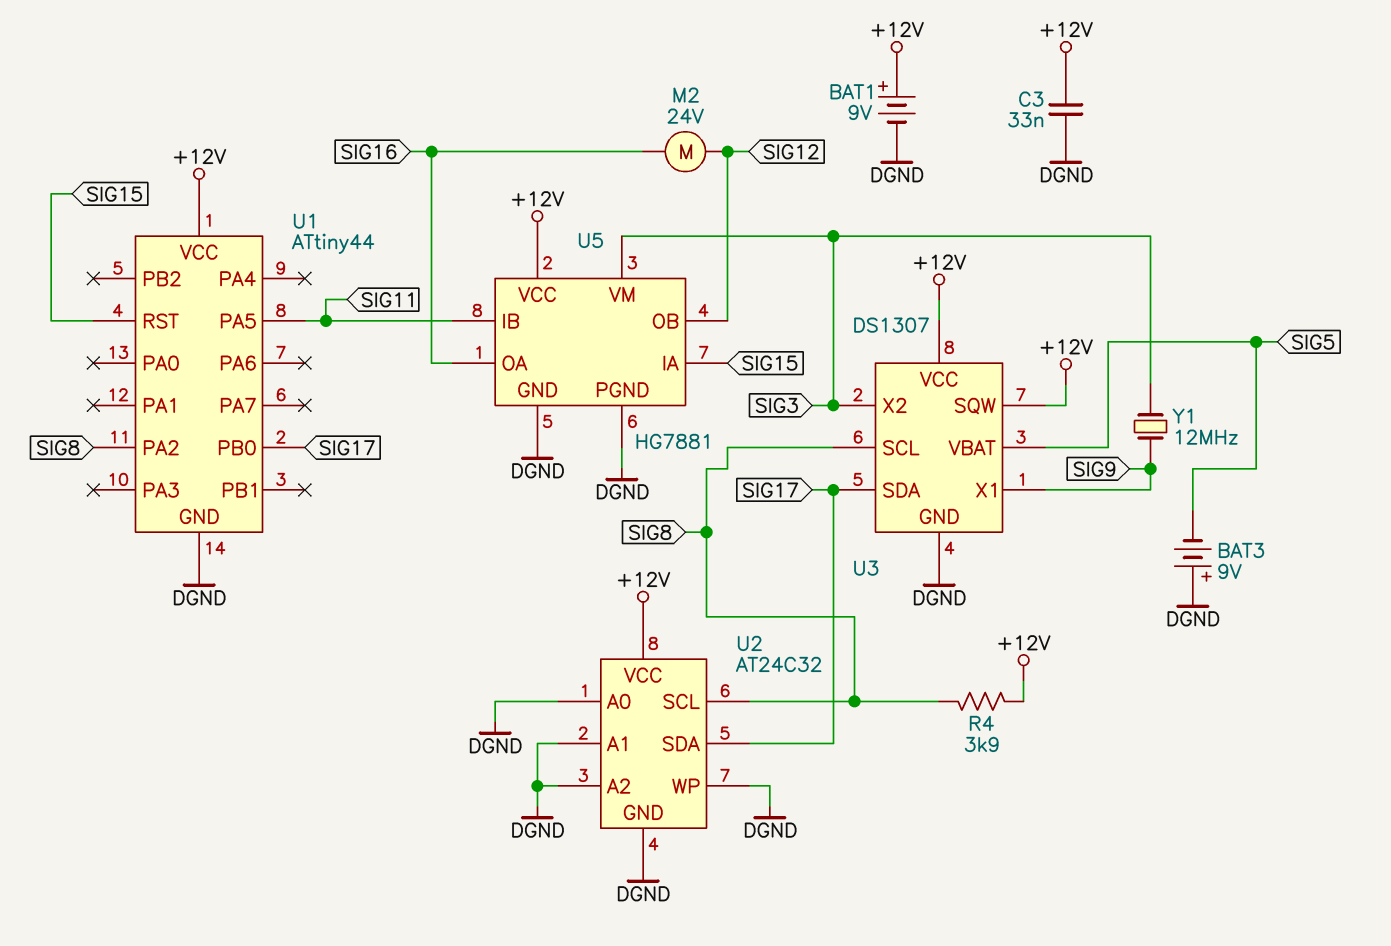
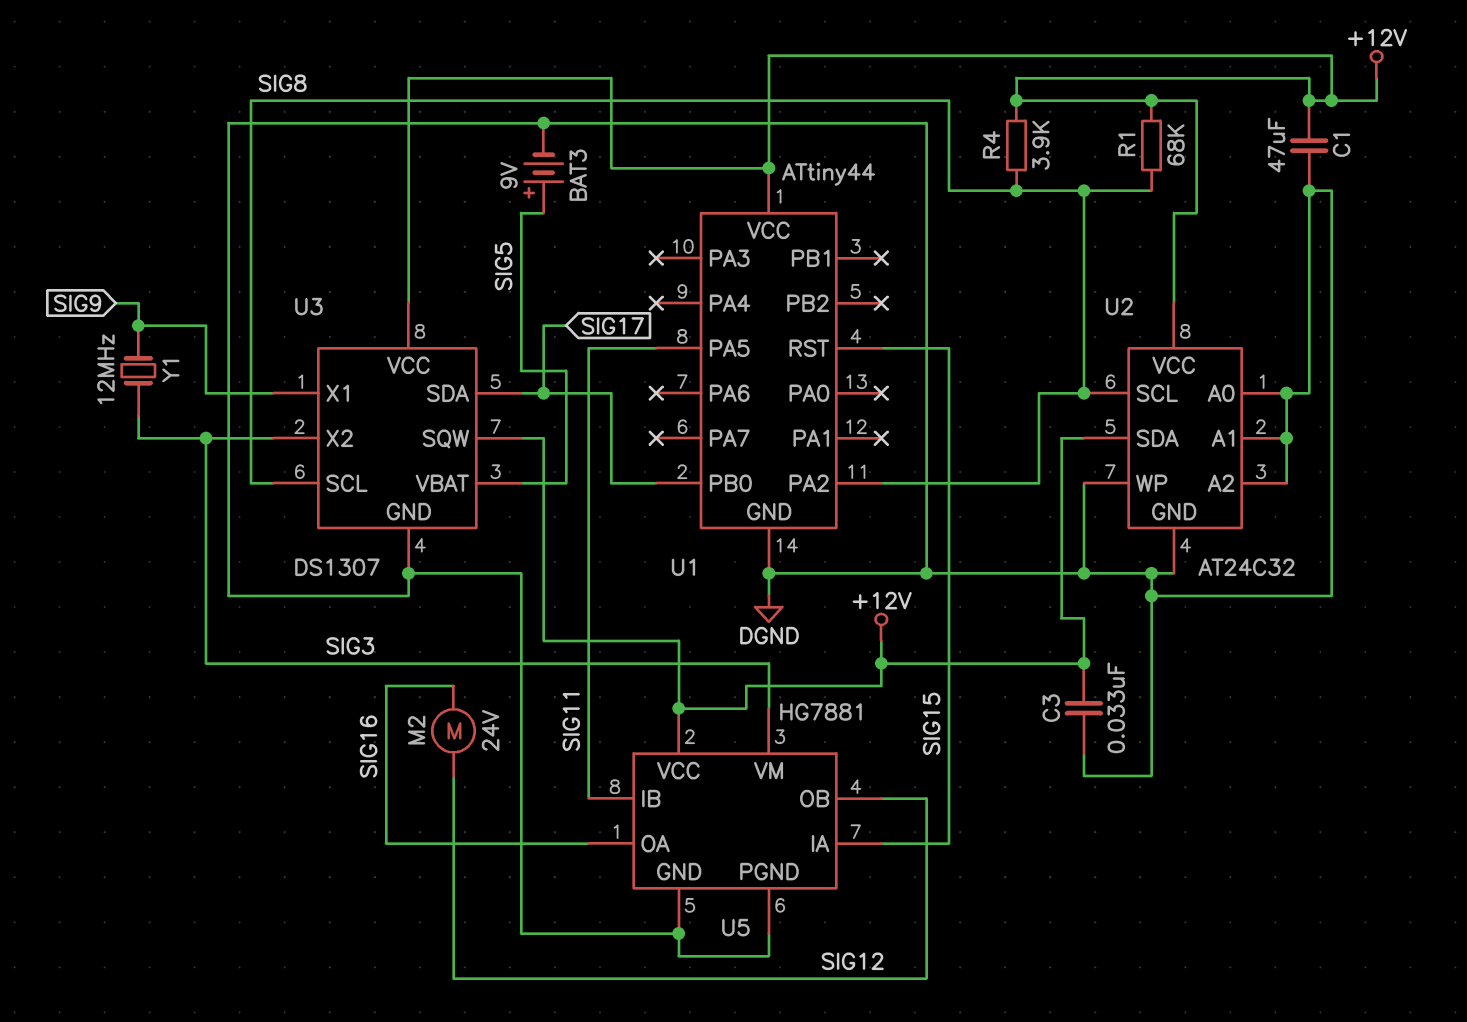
BAT1: 9V (plus +12V, minus DGND) -> none
BAT3: 9V (plus DGND, minus SIG5) -> 9V (plus SIG5, minus DGND)
C1: none -> 47uF (+12V, DGND)
R1: none -> 68k (+12V, SIG8)
U2 pin SDA: SIG17 -> +12V

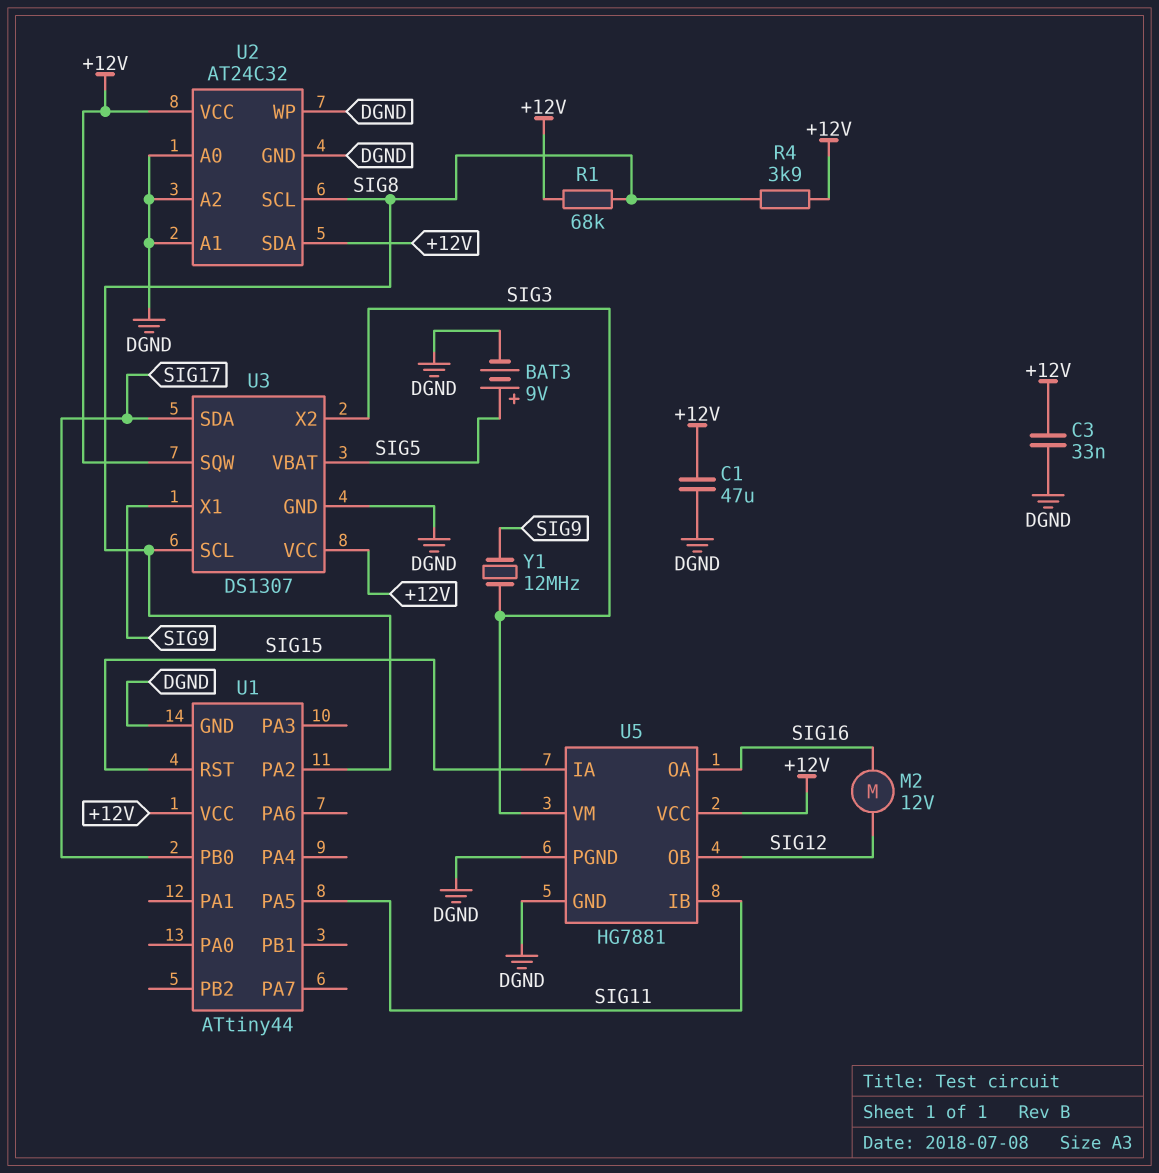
M2: motor 24V (SIG12, SIG16) -> motor 12V (SIG12, SIG16)

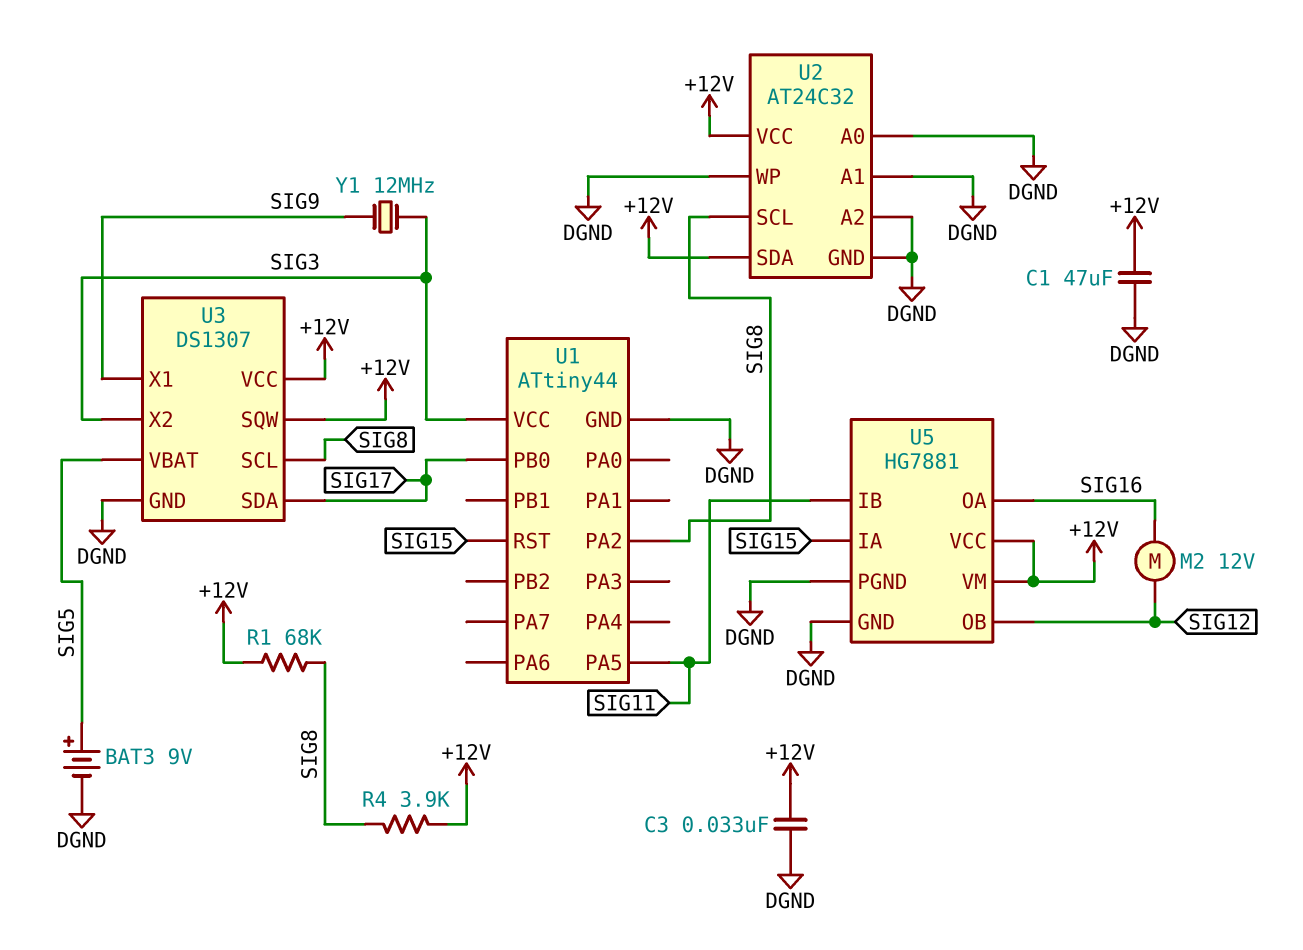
U1 pin VCC: +12V -> SIG3
U5 pin VM: SIG3 -> +12V

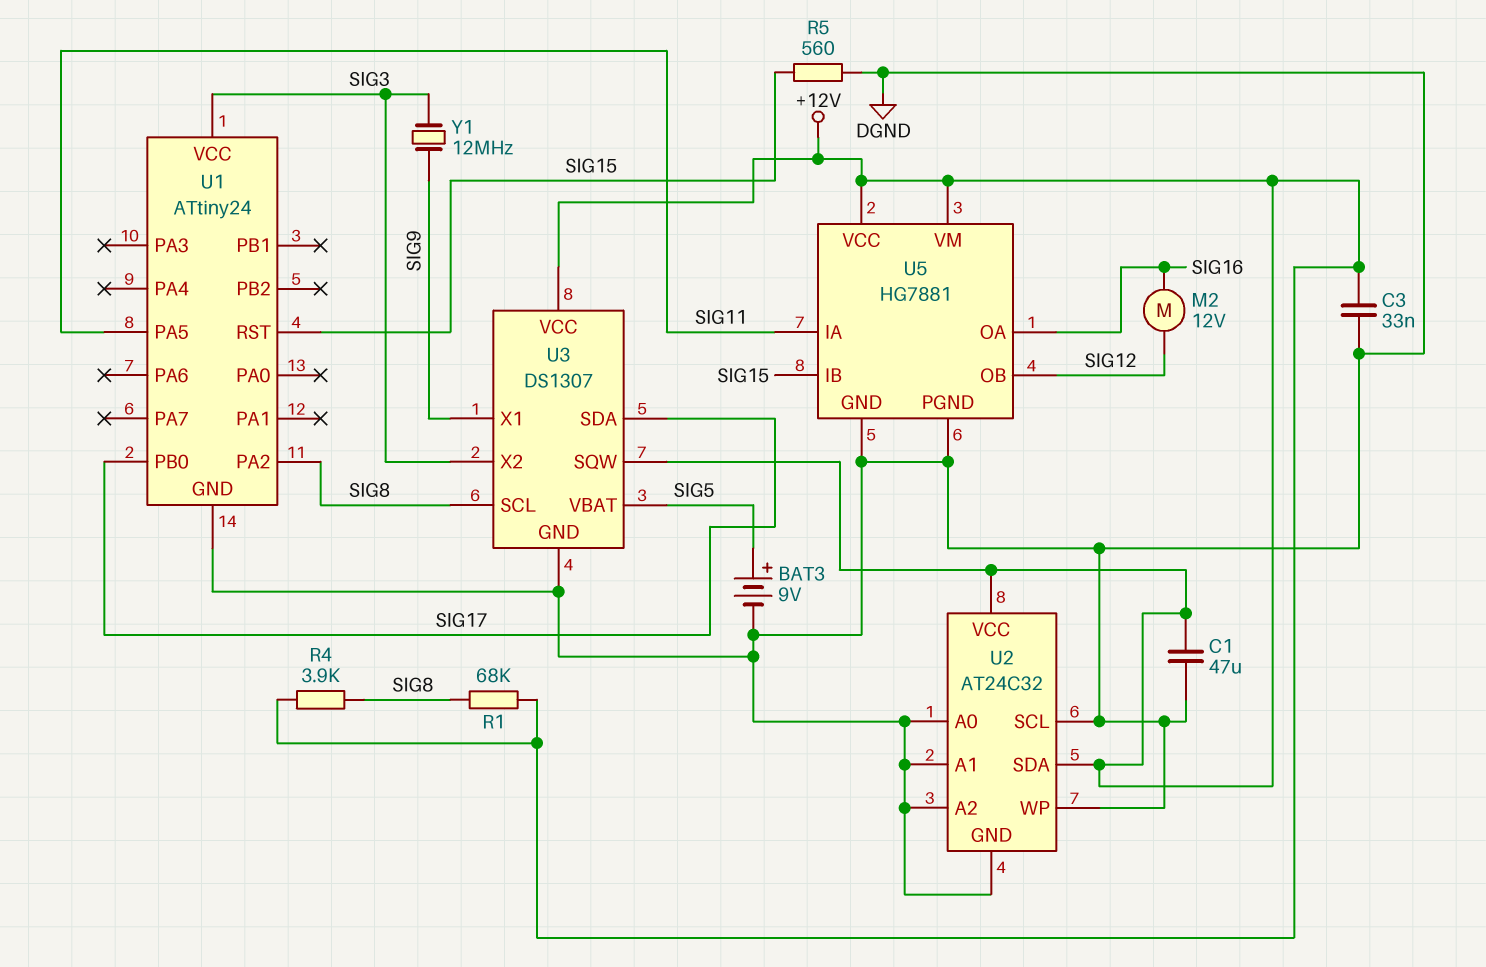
R5: none -> 560 (DGND, SIG15)
U1: ATtiny44 -> ATtiny24
U2 pin SCL: SIG8 -> DGND
U5 pin IA: SIG15 -> SIG11
U5 pin IB: SIG11 -> SIG15

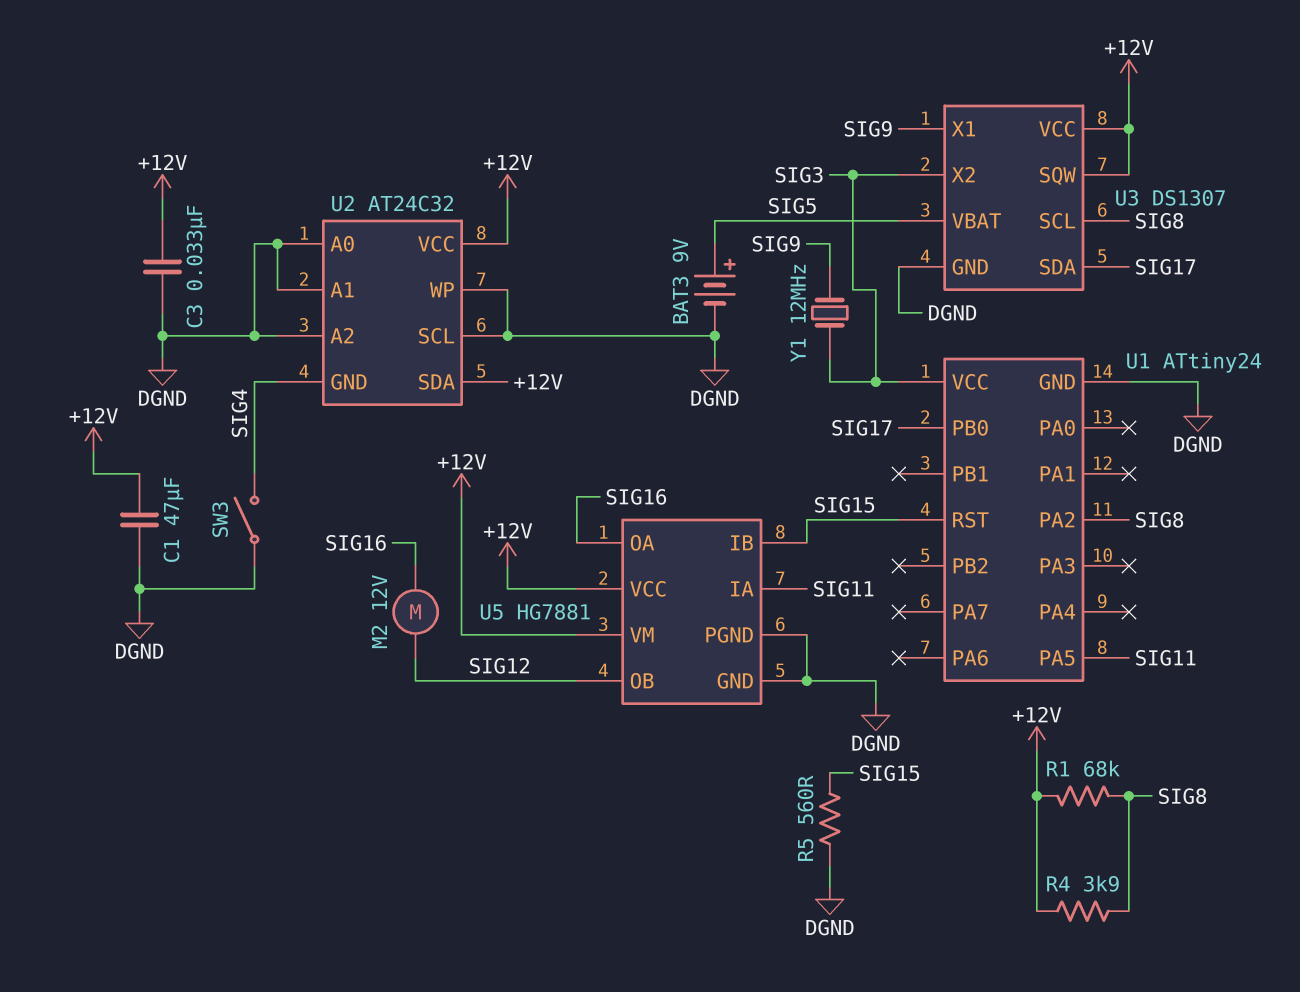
SW3: none -> switch (DGND, SIG4)
U2 pin GND: DGND -> SIG4

